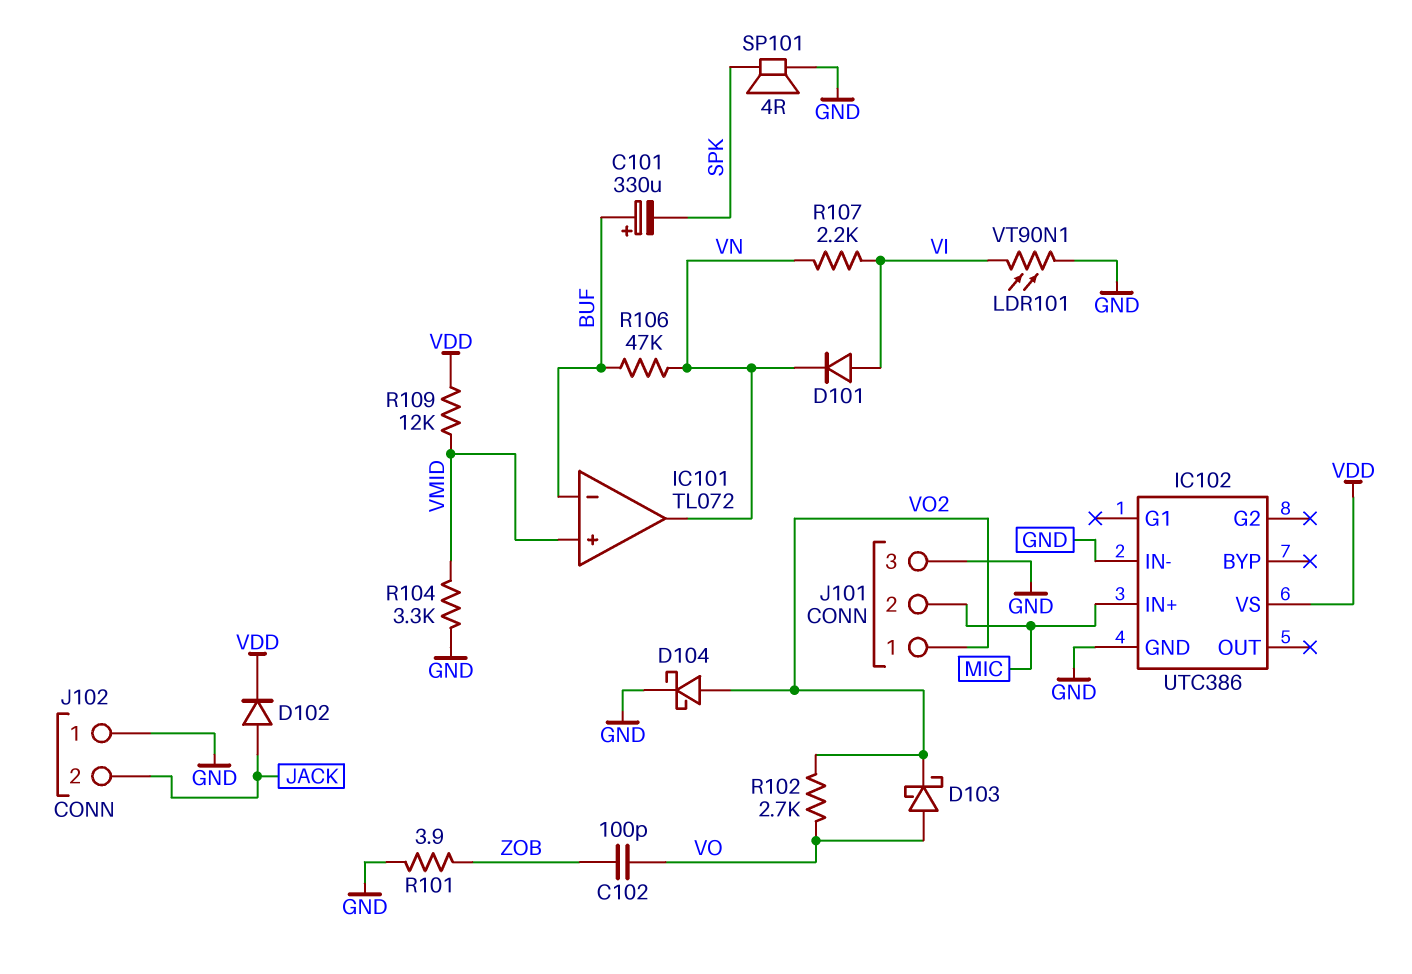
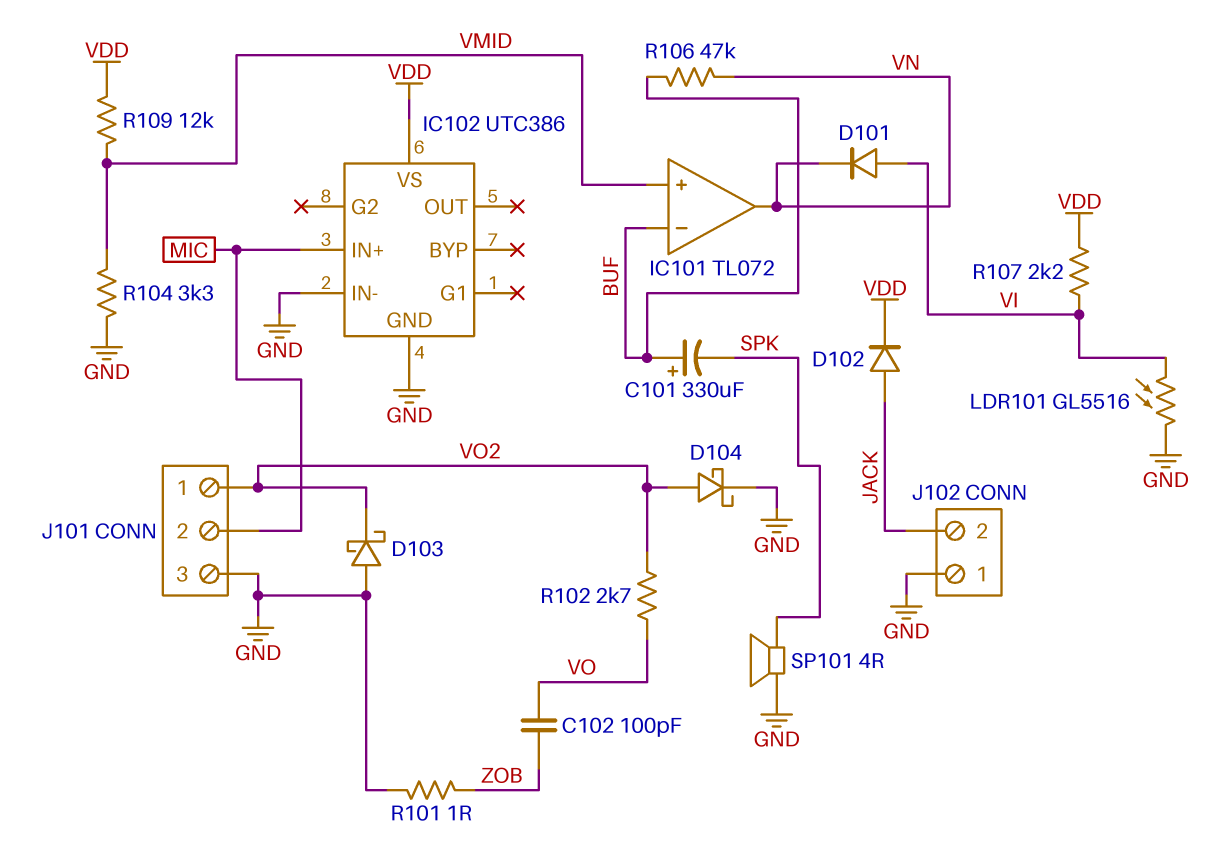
D103: schottky (A VO, K VO2) -> schottky (A GND, K VO2)
LDR101: VT90N1 (GND, VI) -> GL5516 (GND, VI)
R101: 3.9 (GND, ZOB) -> 1 (GND, ZOB)
R107: 2.2k (VI, VN) -> 2.2k (VDD, VI)

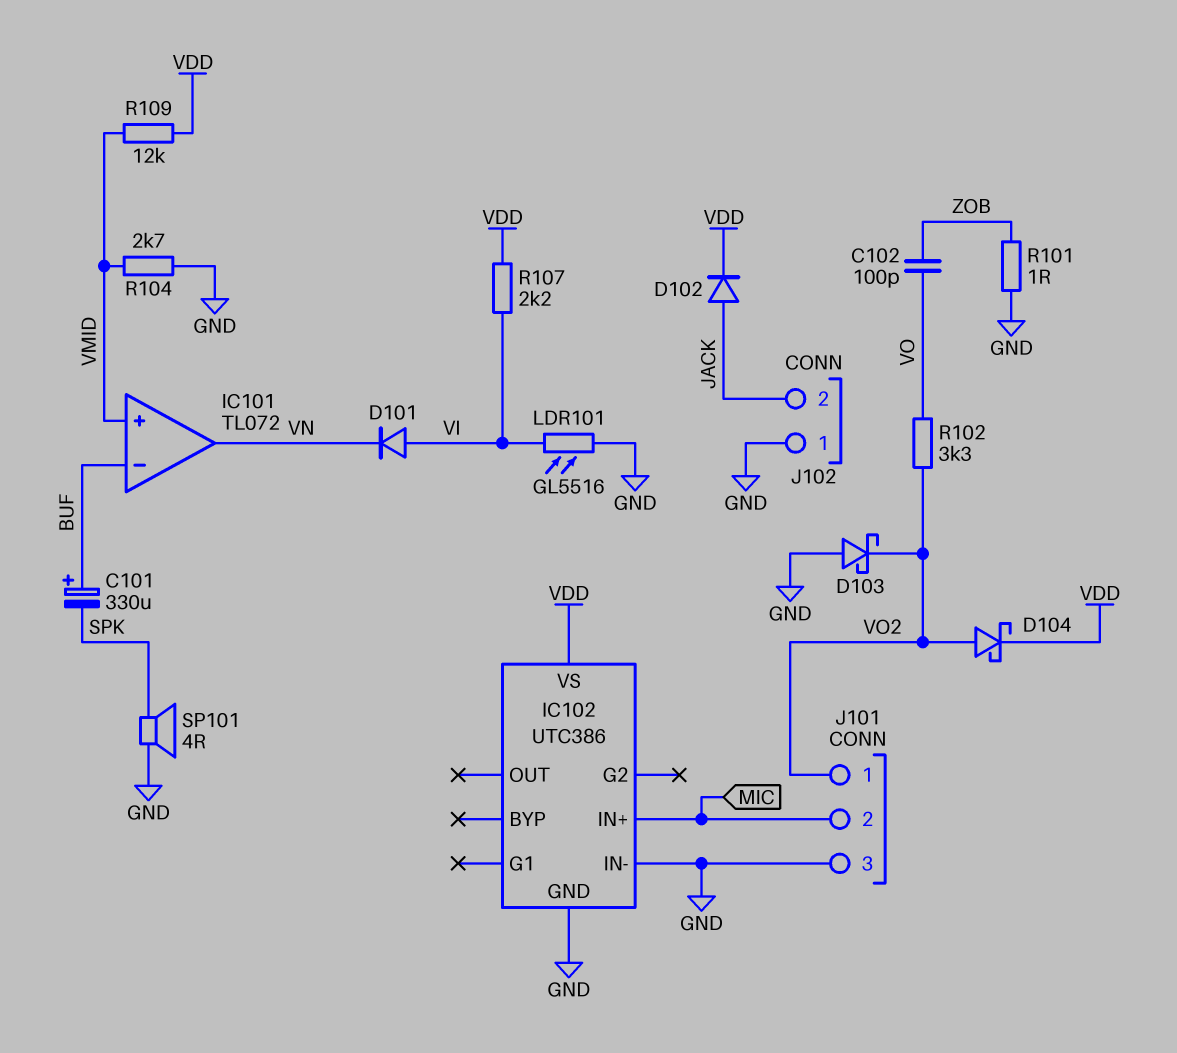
D104: schottky (A VO2, K GND) -> schottky (A VO2, K VDD)
R102: 2.7k (VO, VO2) -> 3.3k (VO, VO2)
R104: 3.3k (GND, VMID) -> 2.7k (GND, VMID)
R106: 47k (BUF, VN) -> none

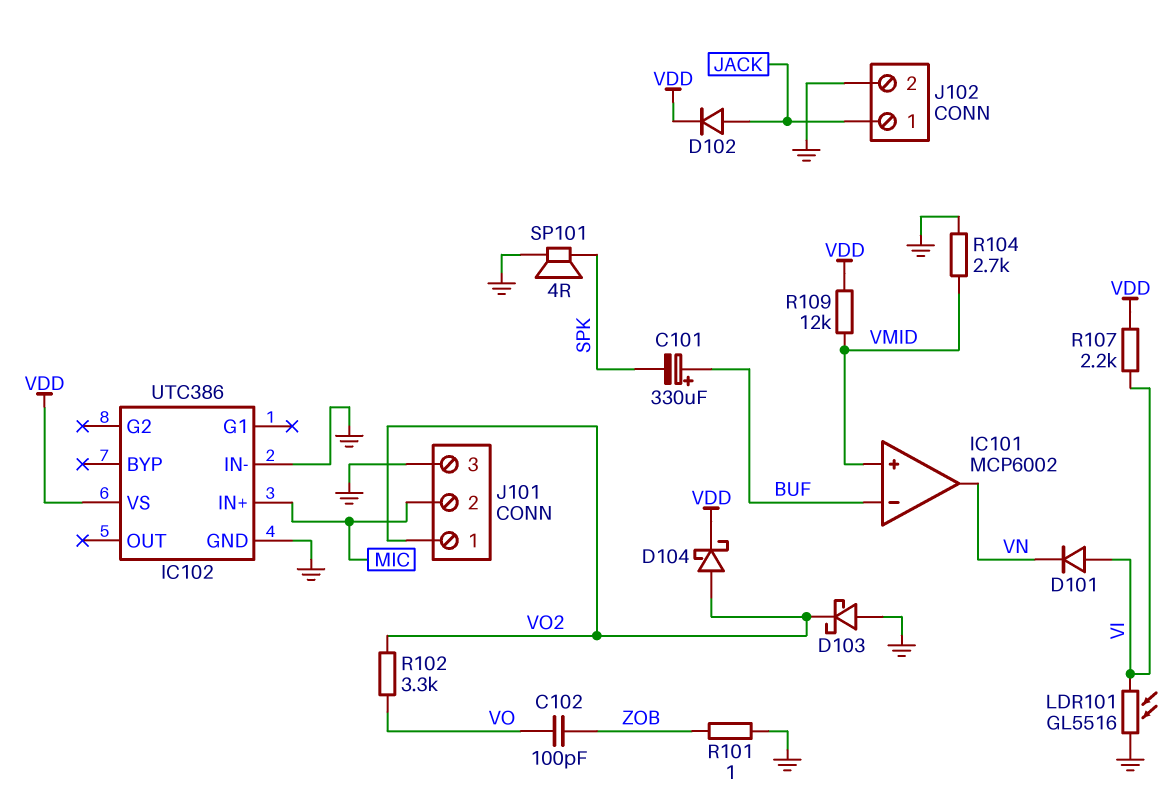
IC101: TL072 -> MCP6002
J102 pin 1: GND -> JACK
J102 pin 2: JACK -> GND

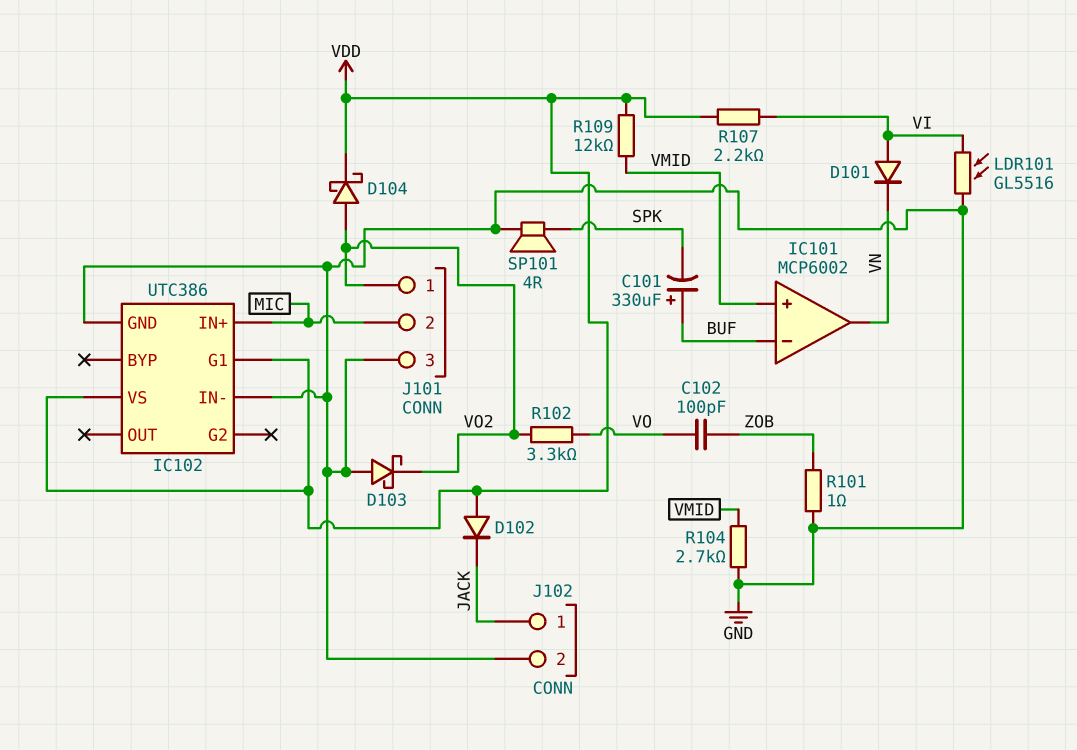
D102: diode (A JACK, K VDD) -> diode (A VDD, K JACK)
IC102 pin G1: none -> VDD

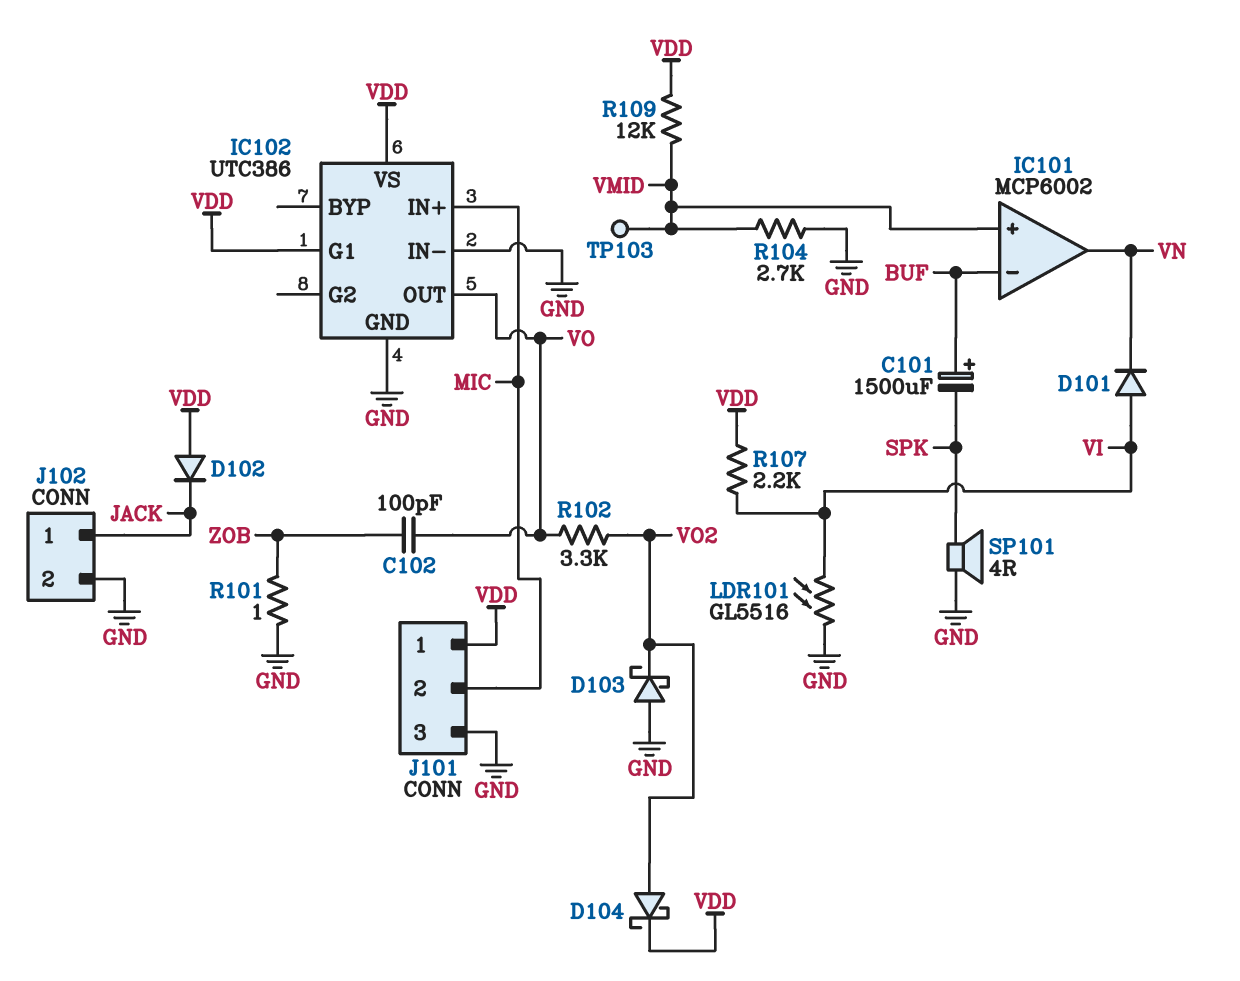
C101: 330uF (plus BUF, minus SPK) -> 1500uF (plus BUF, minus SPK)
IC102 pin OUT: none -> VO
J101 pin 1: VO2 -> VDD
TP103: none -> test point (VMID)

